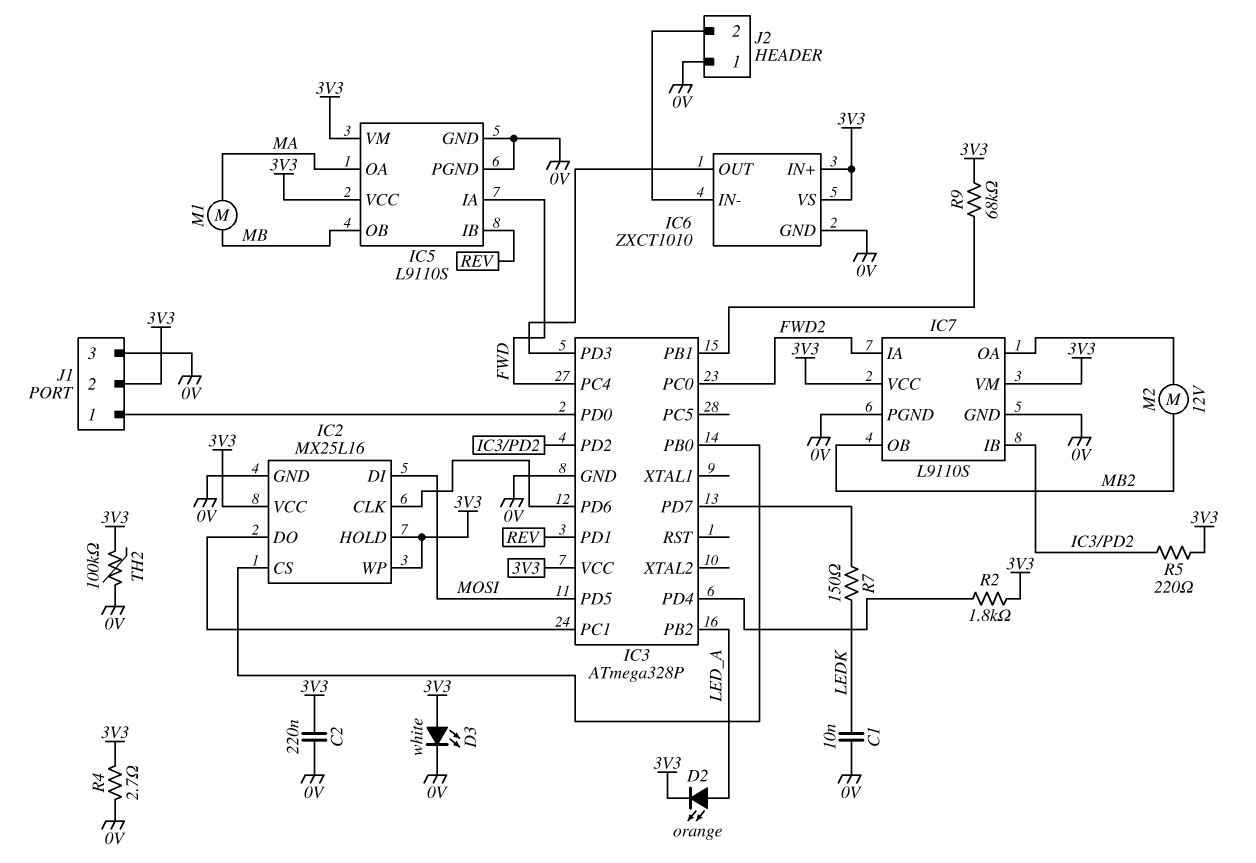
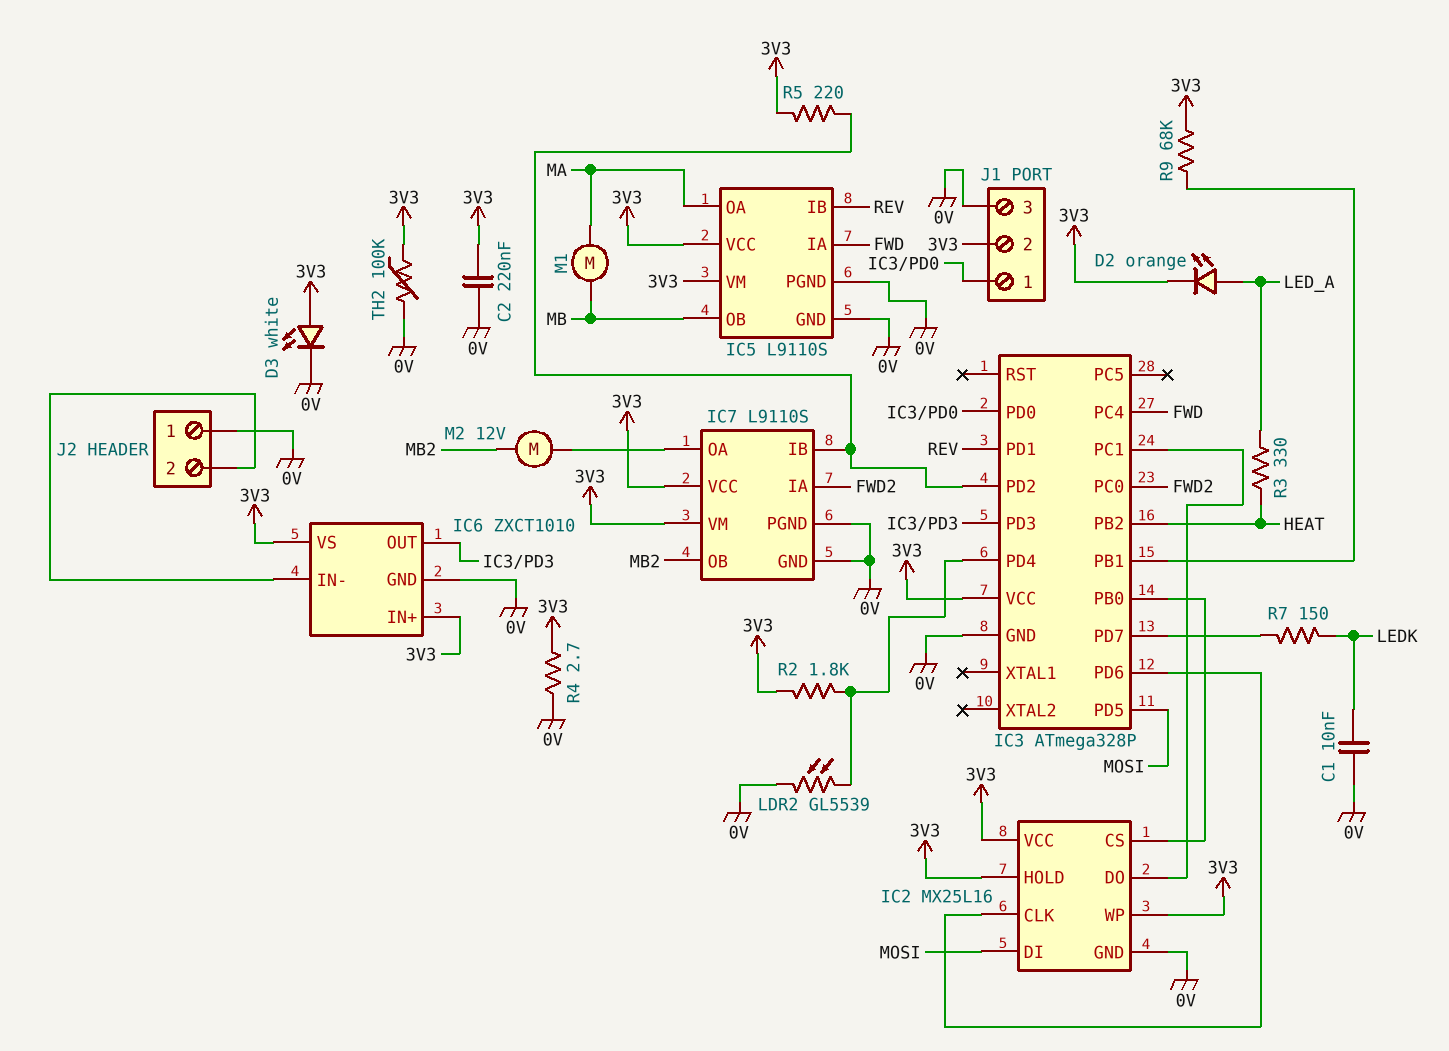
IC3 pin PB2: LED_A -> HEAT
LDR2: none -> GL5539 (0V, IC3/PD4)
R3: none -> 330 (HEAT, LED_A)

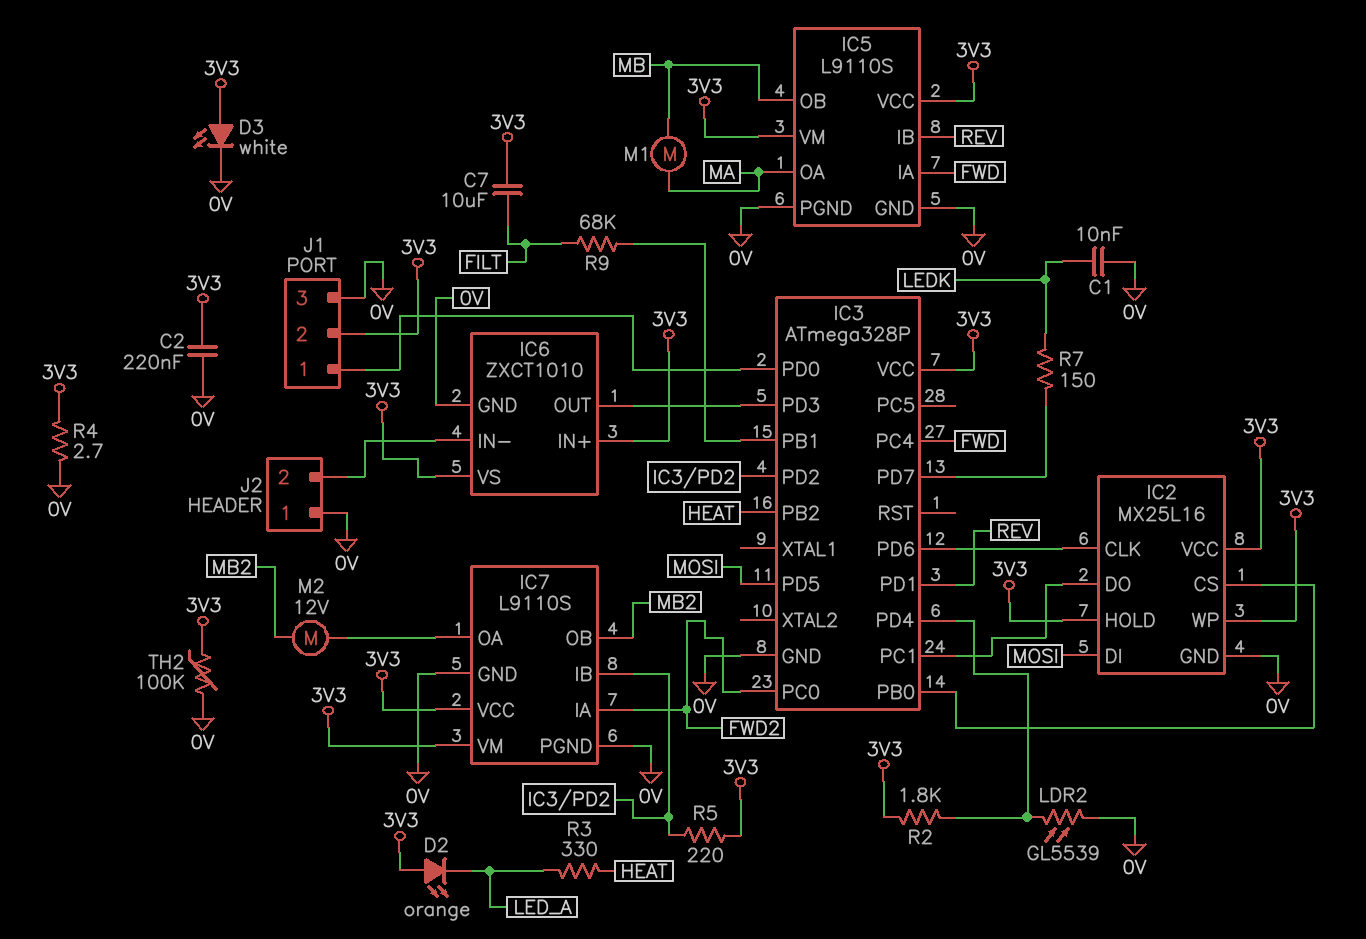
C7: none -> 10uF (3V3, FILT)
D2: LED orange (A LED_A, K 3V3) -> LED orange (A 3V3, K LED_A)
R9: 68k (3V3, IC3/PB1) -> 68k (FILT, IC3/PB1)

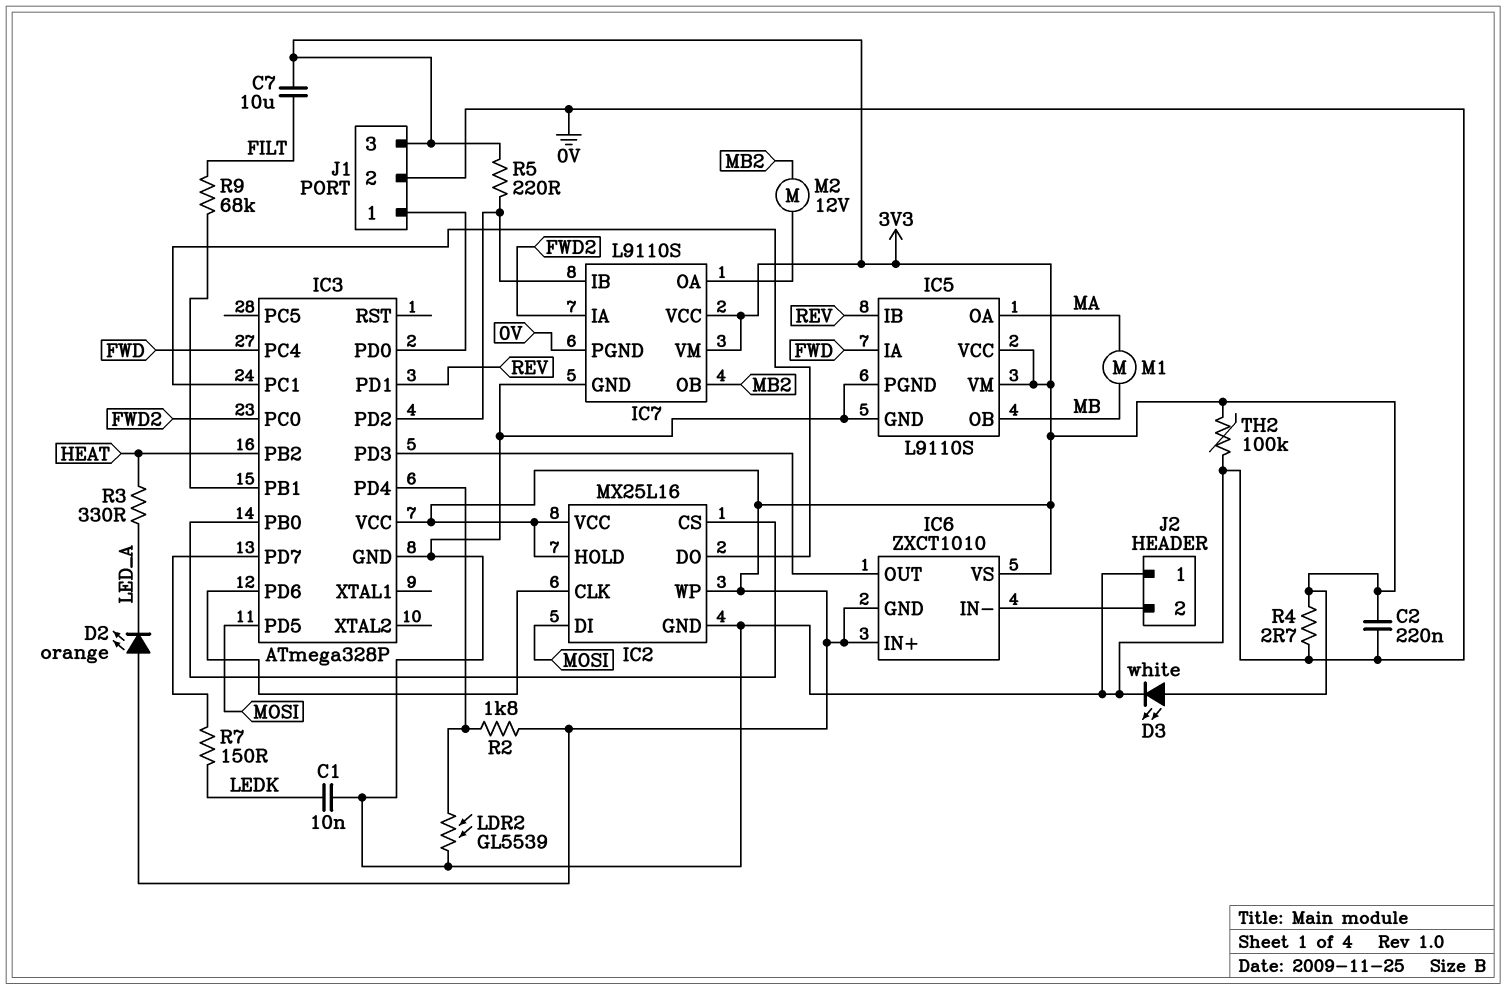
IC6 pin GND: 0V -> 3V3
J1 pin 2: 3V3 -> 0V
J1 pin 3: 0V -> 3V3

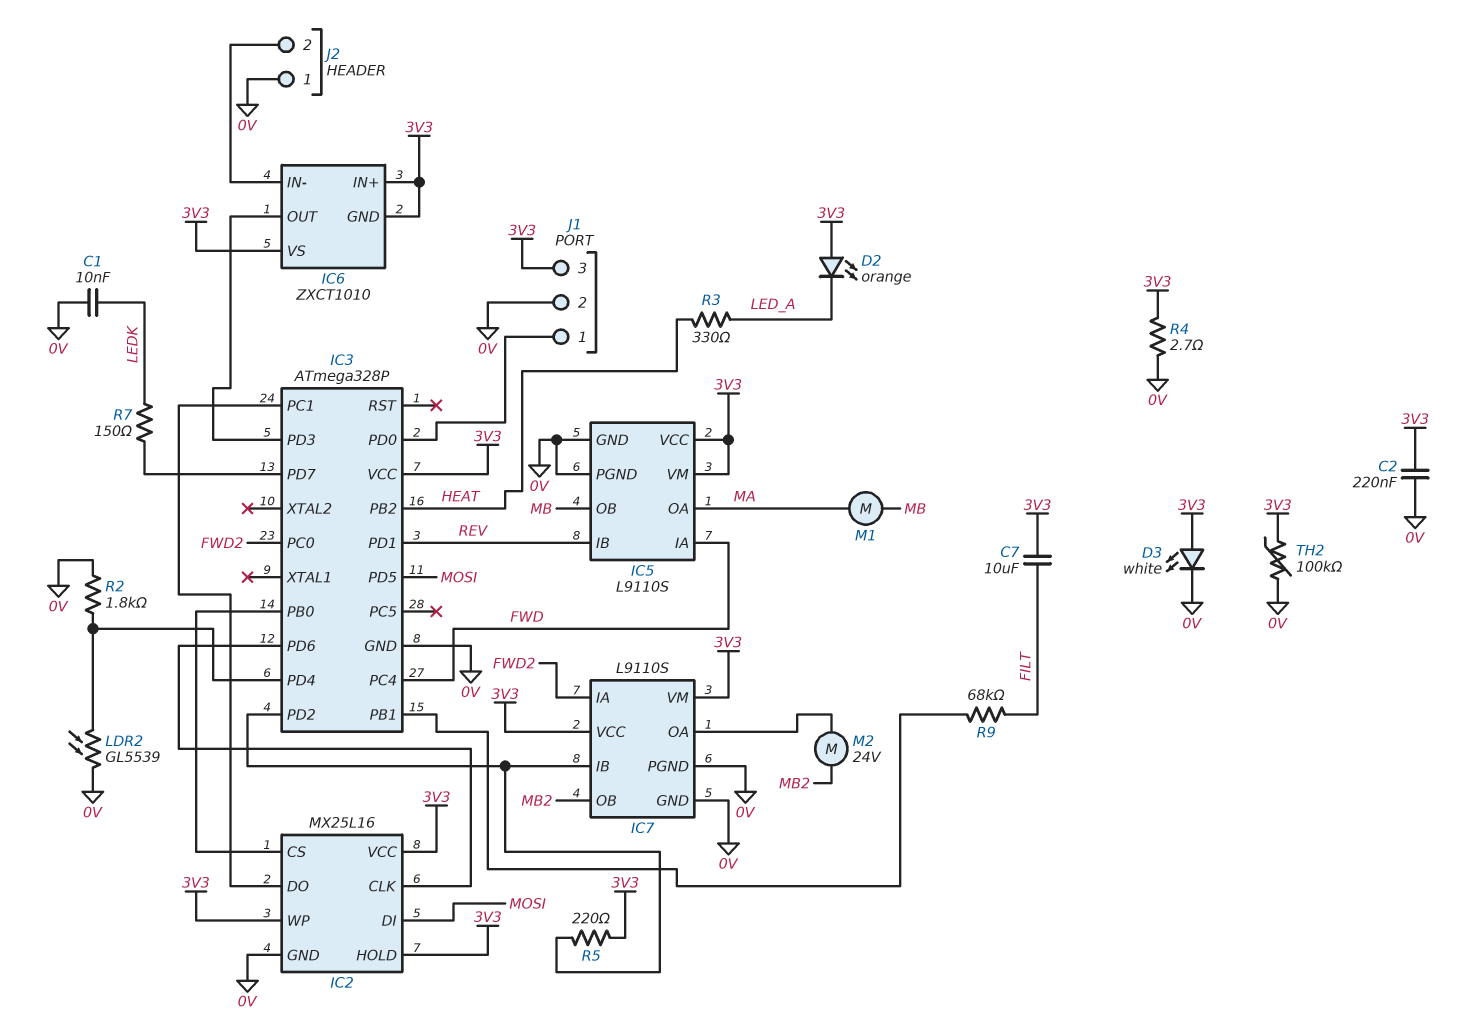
M2: motor 12V (IC7/OA, MB2) -> motor 24V (IC7/OA, MB2)
R2: 1.8k (3V3, IC3/PD4) -> 1.8k (0V, IC3/PD4)

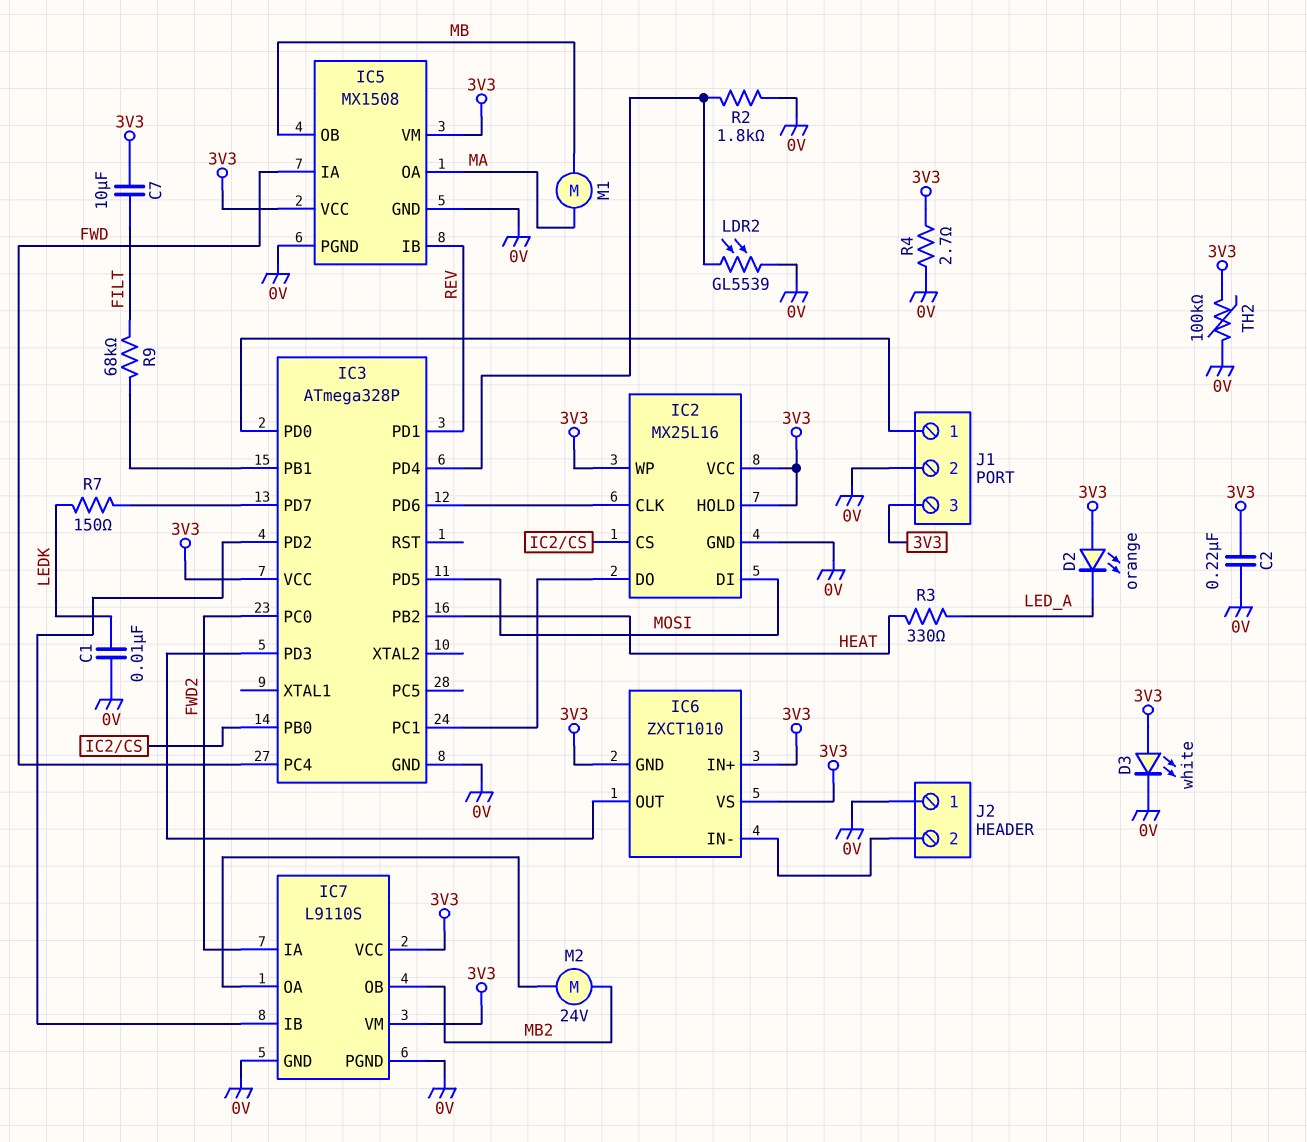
IC5: L9110S -> MX1508
R5: 220 (3V3, IC3/PD2) -> none

